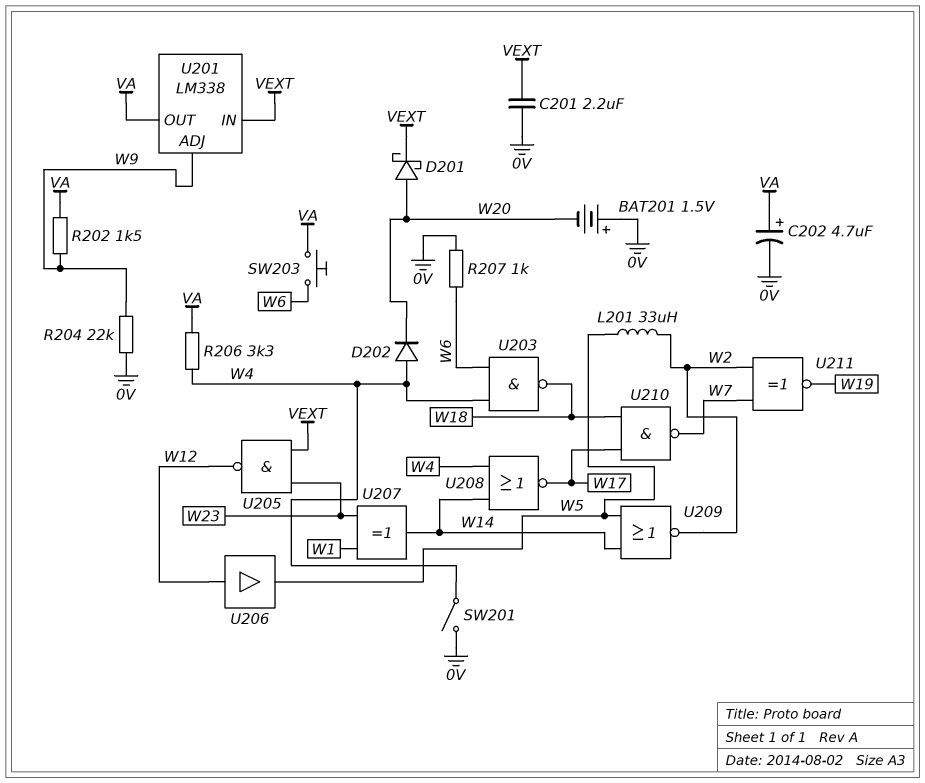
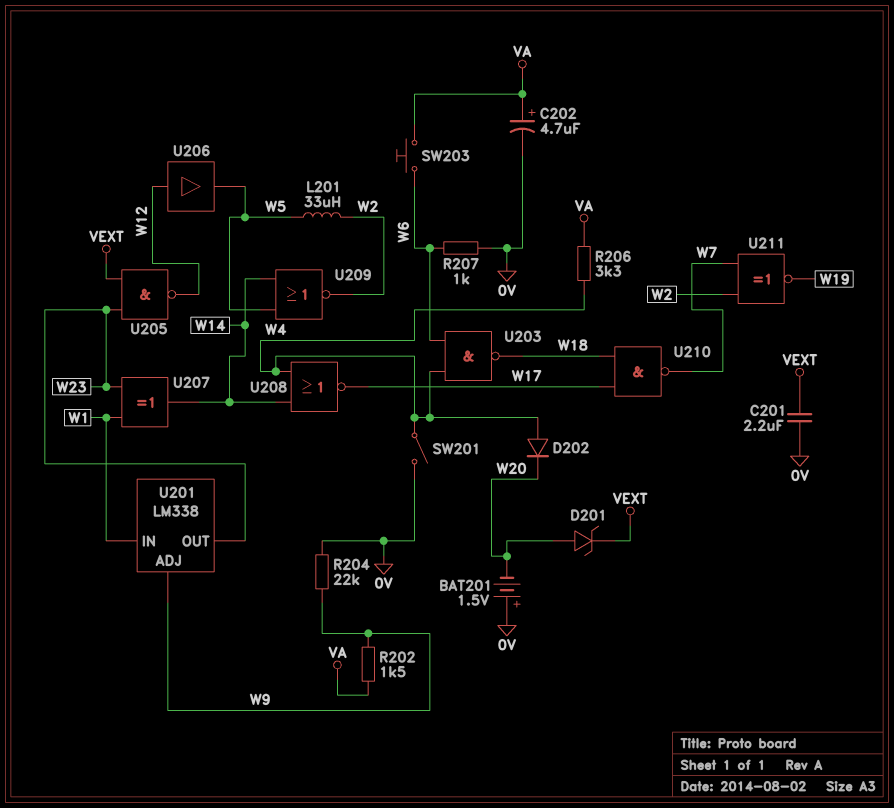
D201: schottky (A W20, K VEXT) -> zener (A W20, K VEXT)
U201 pin IN: VEXT -> W1
U201 pin OUT: VA -> W23

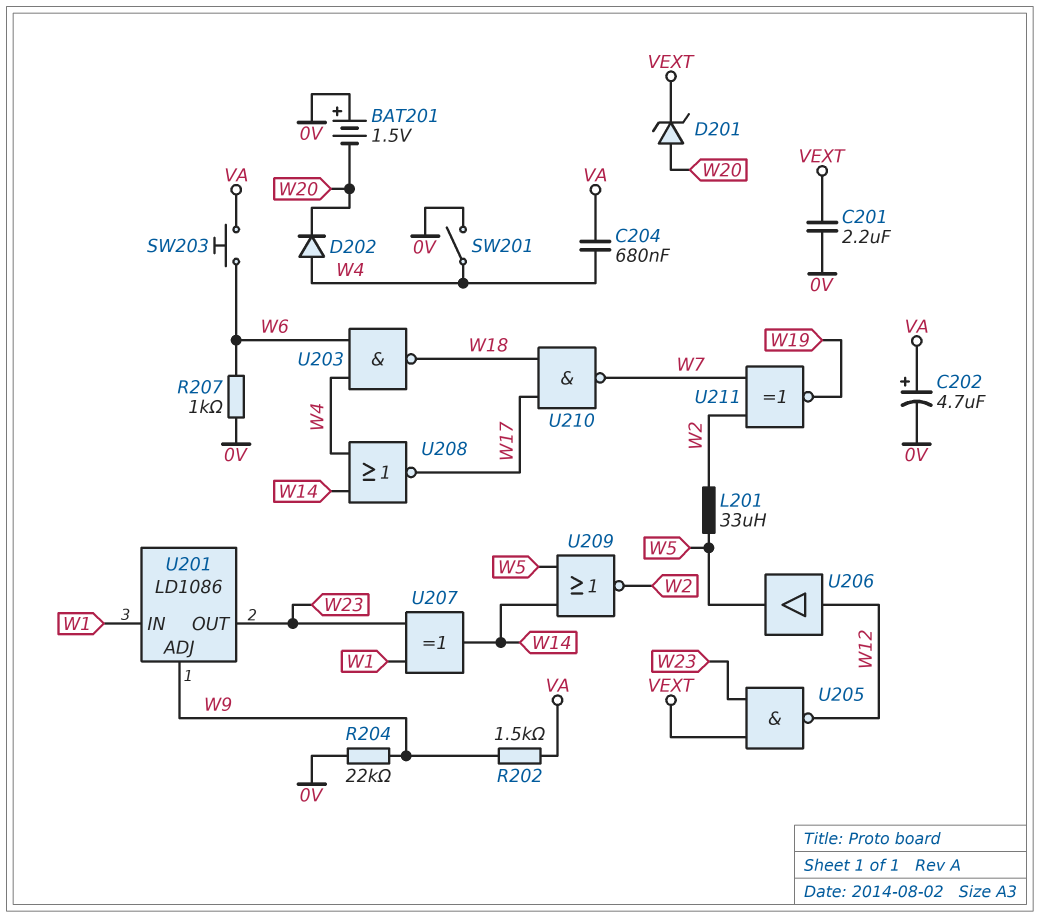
C204: none -> 680nF (VA, W4)
R206: 3.3k (VA, W4) -> none
U201: LM338 -> LD1086

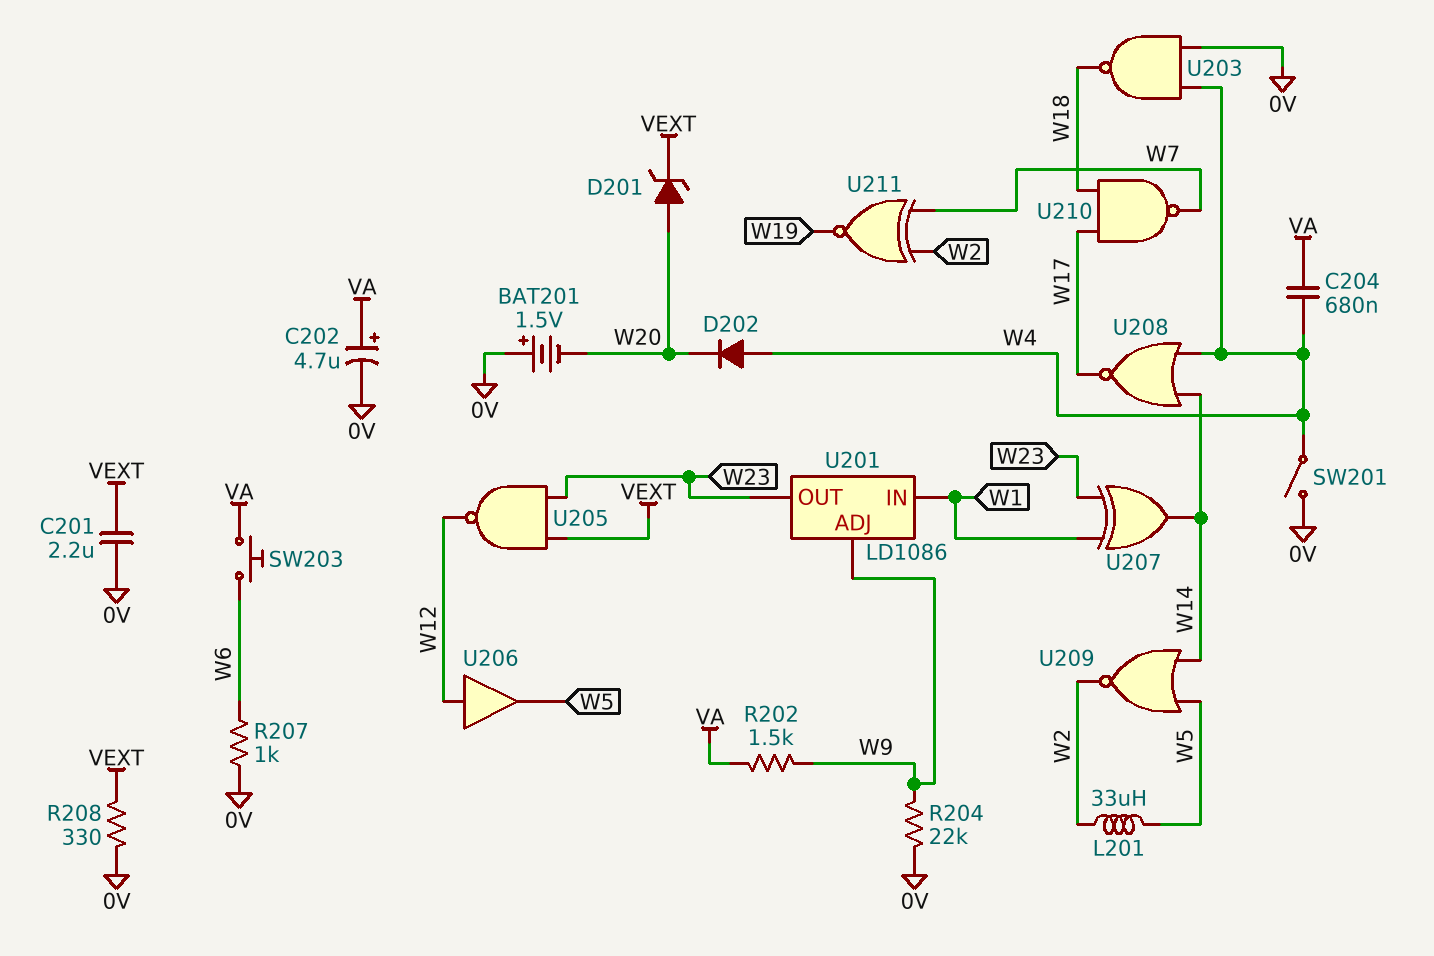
R208: none -> 330 (0V, VEXT)
U203: NAND (in W4, in W6, out W18) -> NAND (in 0V, in W4, out W18)

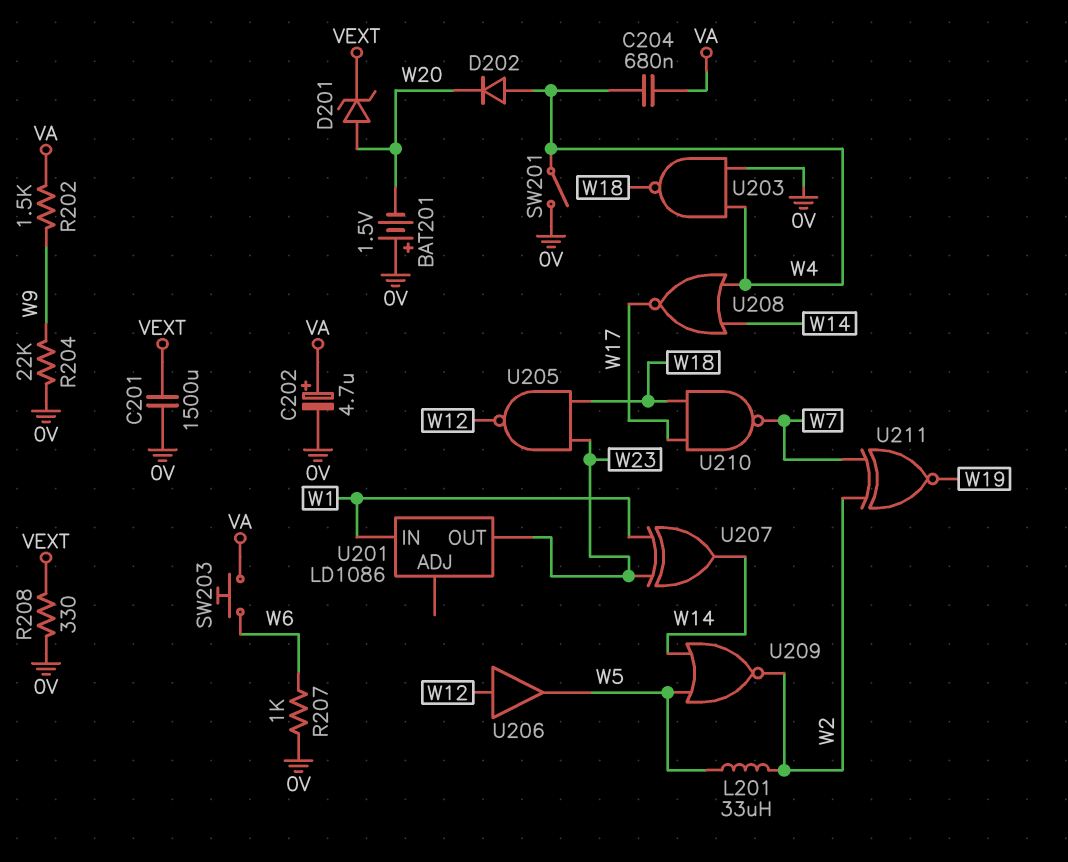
C201: 2.2uF (0V, VEXT) -> 1500uF (0V, VEXT)
U201 pin ADJ: W9 -> none
U205: NAND (in VEXT, in W23, out W12) -> NAND (in W18, in W23, out W12)

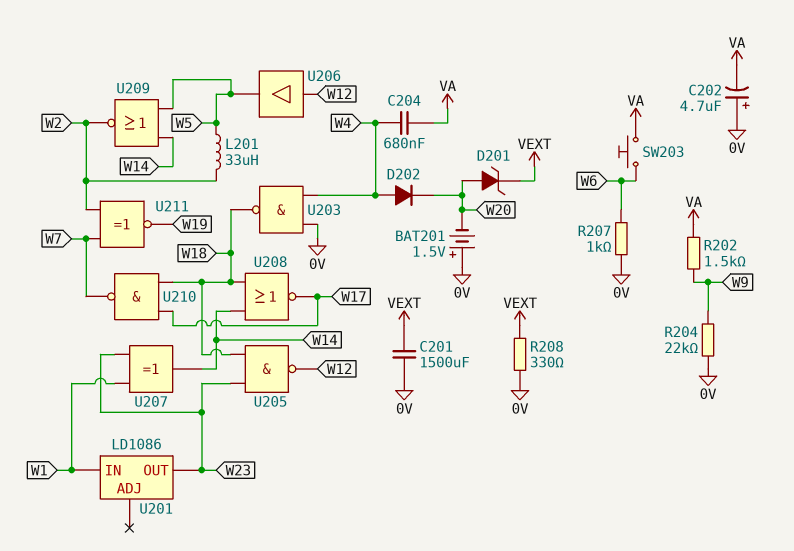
C202: 4.7uF (plus VA, minus 0V) -> 4.7uF (plus 0V, minus VA)
SW201: switch (0V, W4) -> none
U208: NOR (in W4, in W14, out W17) -> NOR (in W14, in W18, out W17)

